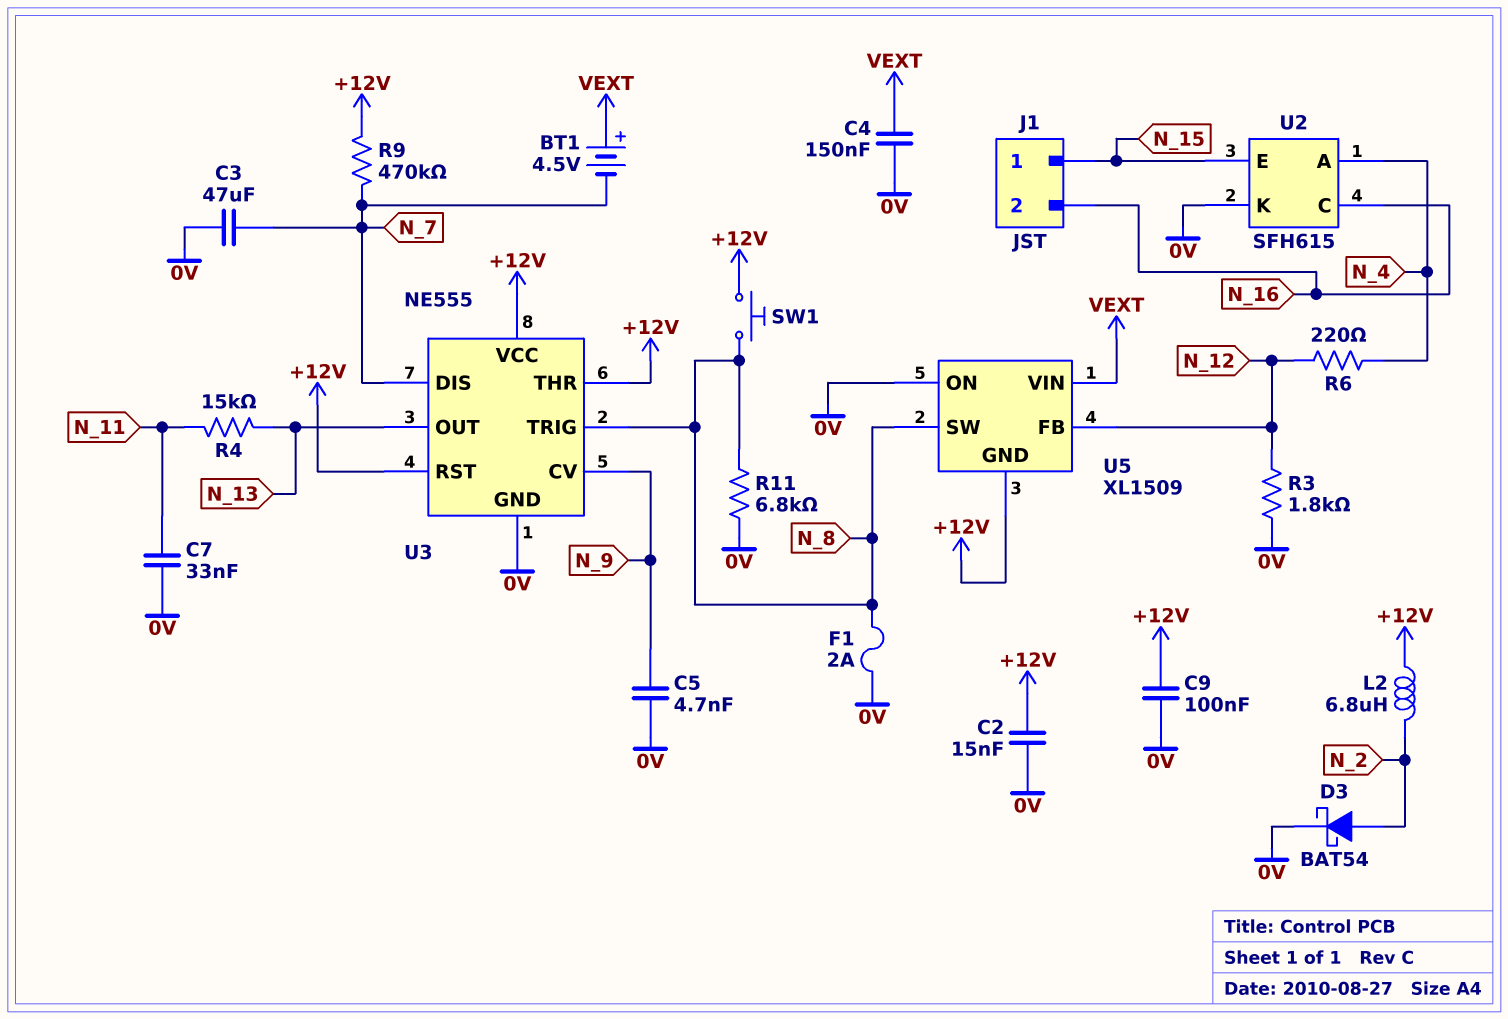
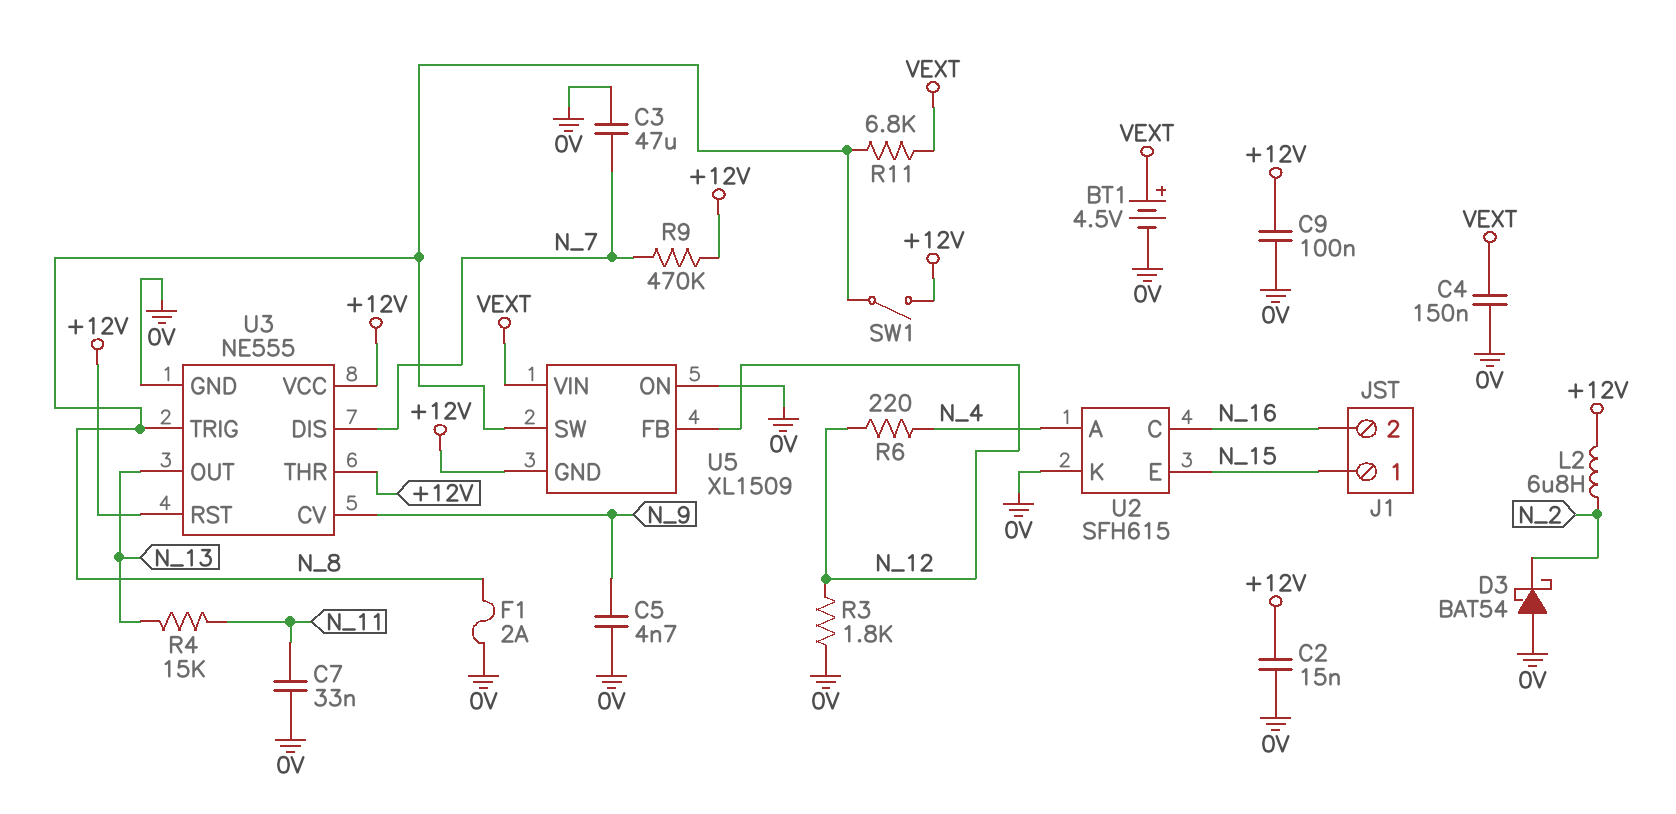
BT1: 4.5V (plus VEXT, minus N_7) -> 4.5V (plus VEXT, minus 0V)
D3: schottky BAT54 (A N_2, K 0V) -> schottky BAT54 (A 0V, K N_2)
R11: 6.8k (0V, N_8) -> 6.8k (N_8, VEXT)
SW1: button (+12V, N_8) -> switch (+12V, N_8)

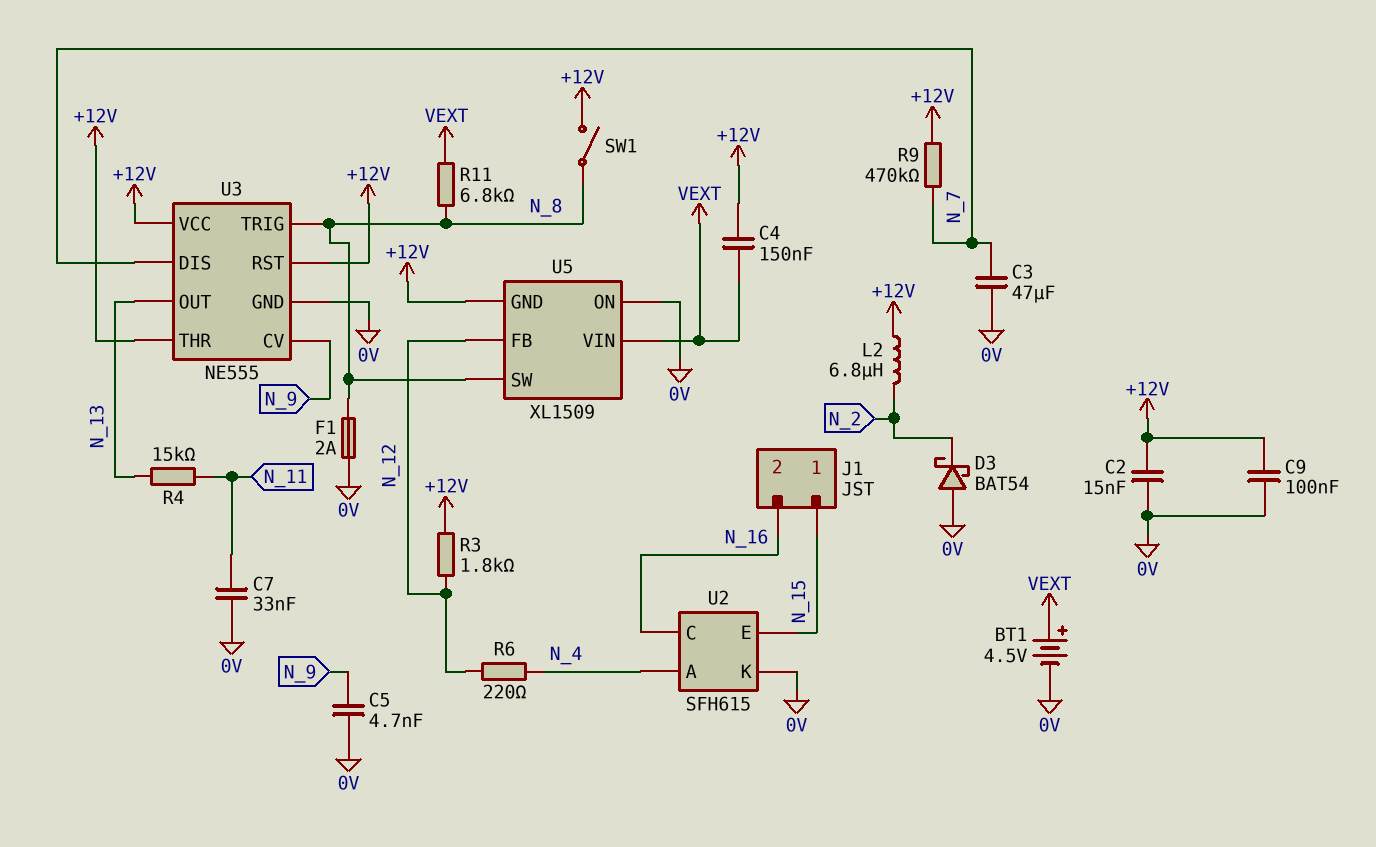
C4: 150nF (0V, VEXT) -> 150nF (+12V, VEXT)
R3: 1.8k (0V, N_12) -> 1.8k (+12V, N_12)

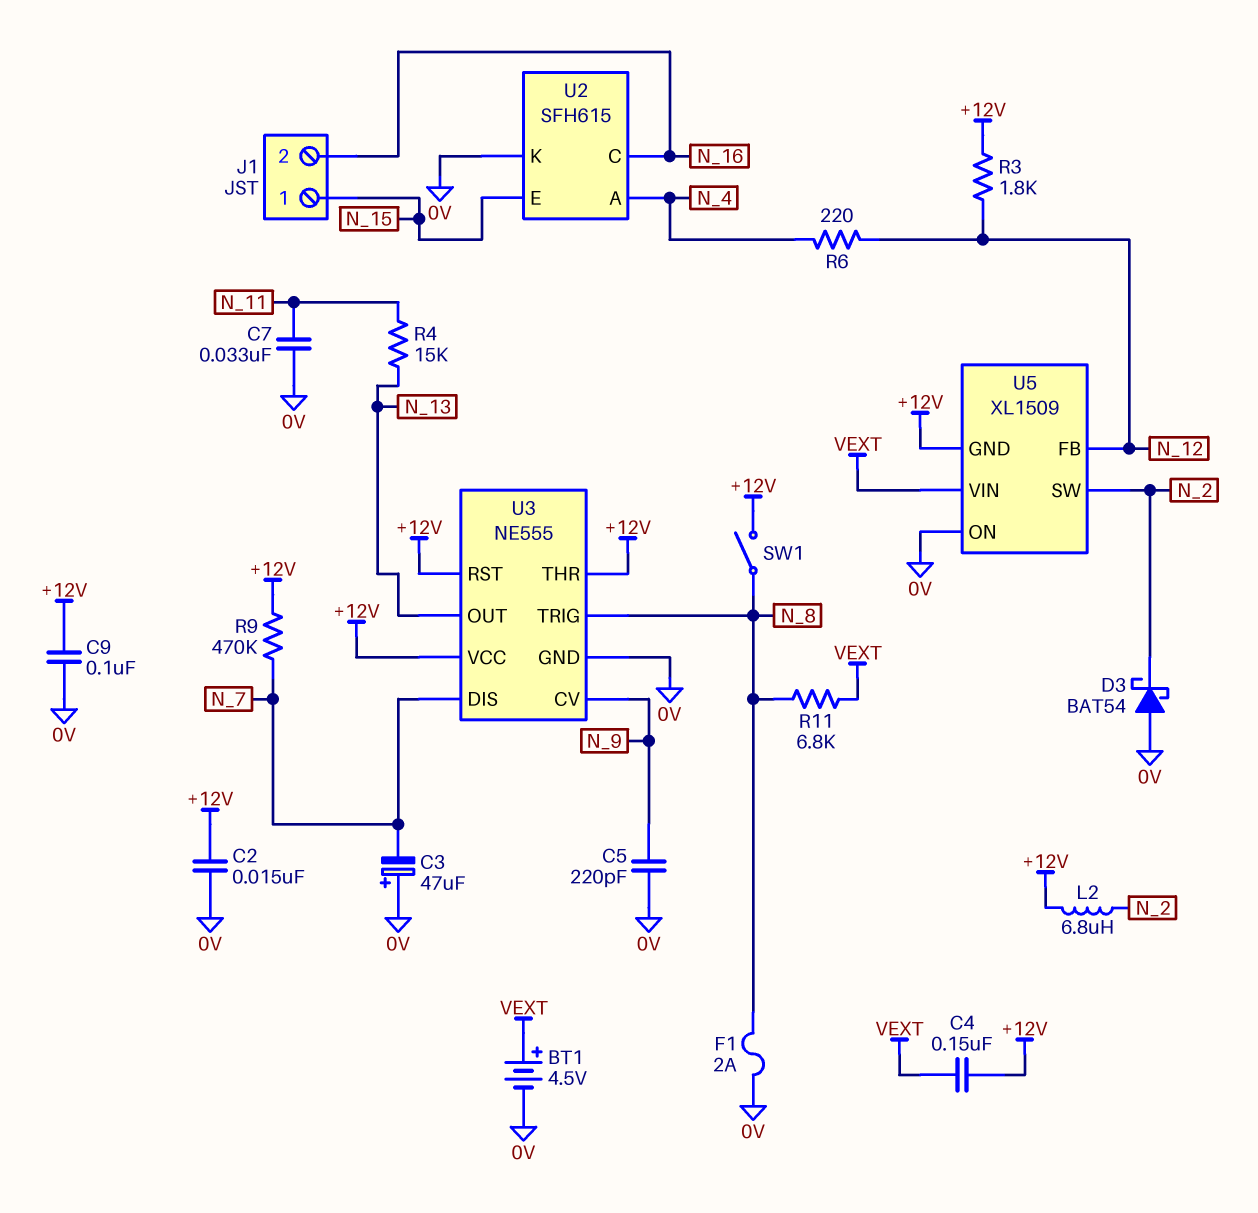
C3: 47uF (0V, N_7) -> 47uF (plus 0V, minus N_7)
C5: 4.7nF (0V, N_9) -> 220pF (0V, N_9)
U5 pin SW: N_8 -> N_2

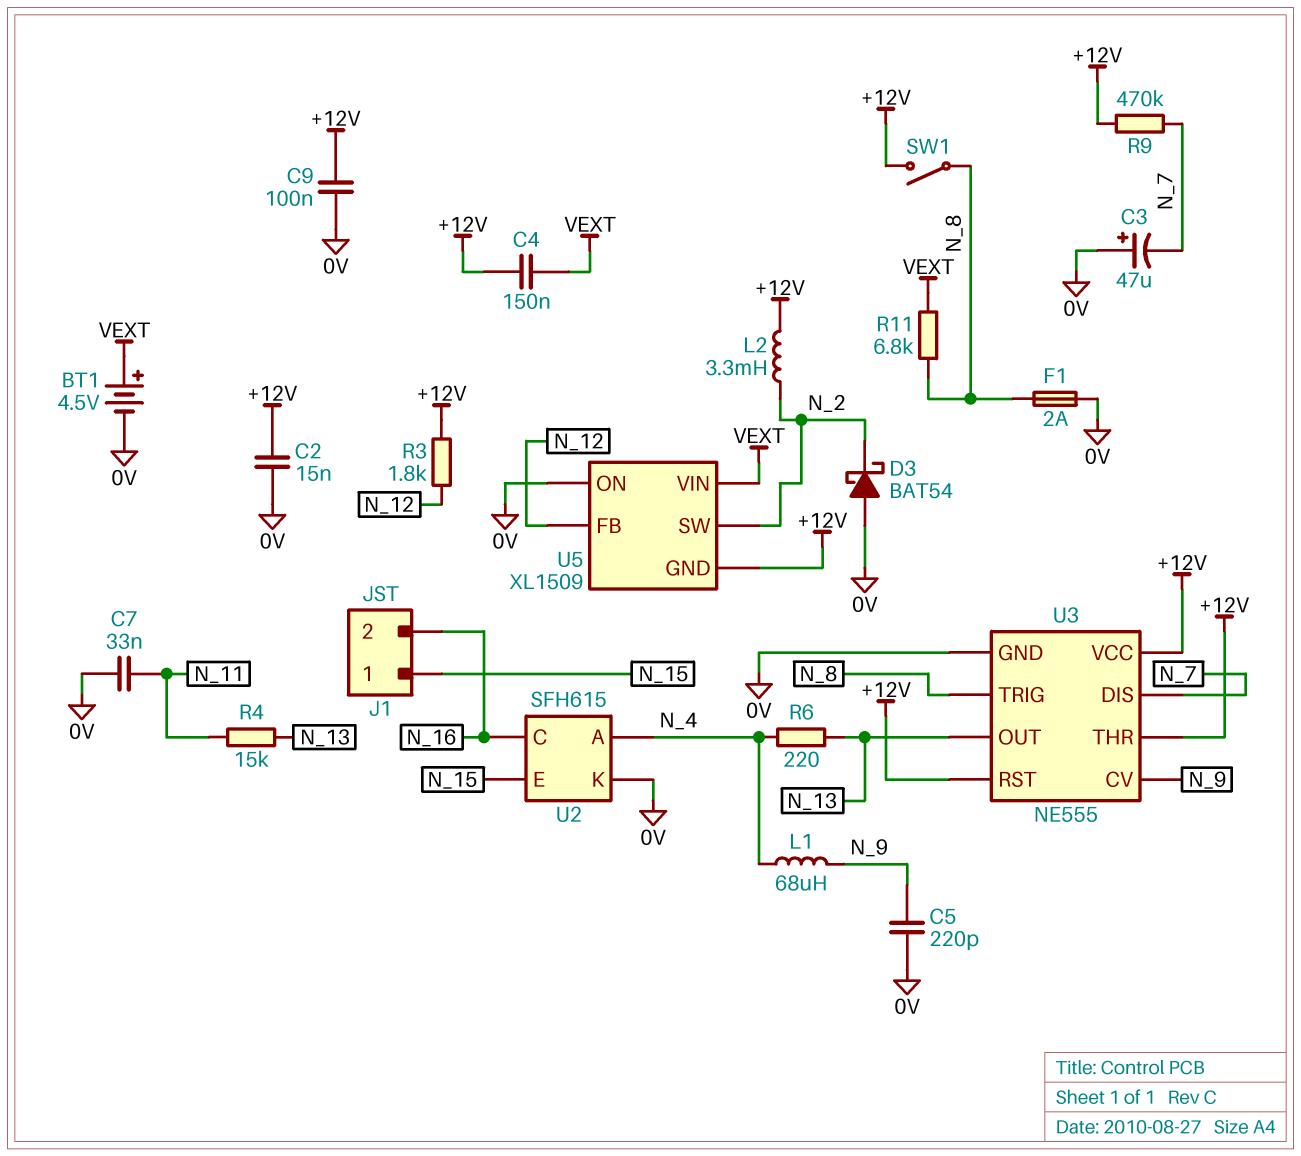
L1: none -> 68uH (N_4, N_9)
L2: 6.8uH (+12V, N_2) -> 3.3mH (+12V, N_2)
R6: 220 (N_4, N_12) -> 220 (N_4, N_13)

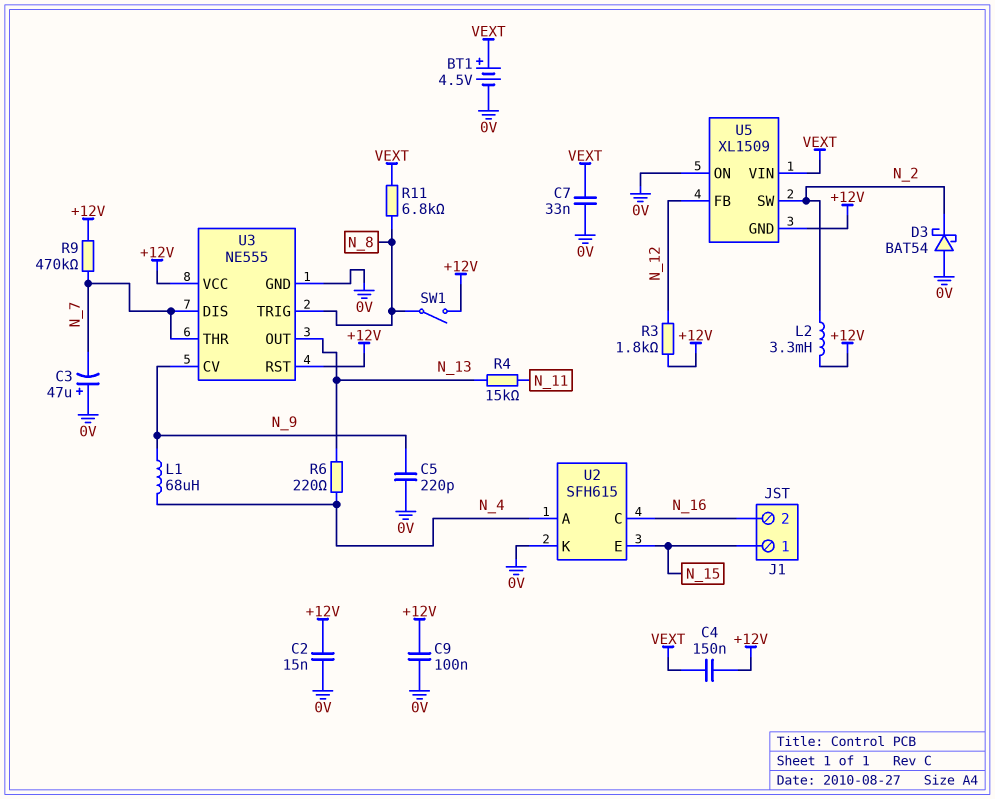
C7: 33nF (0V, N_11) -> 33nF (0V, VEXT)
F1: 2A (0V, N_8) -> none
U3 pin THR: +12V -> N_7

